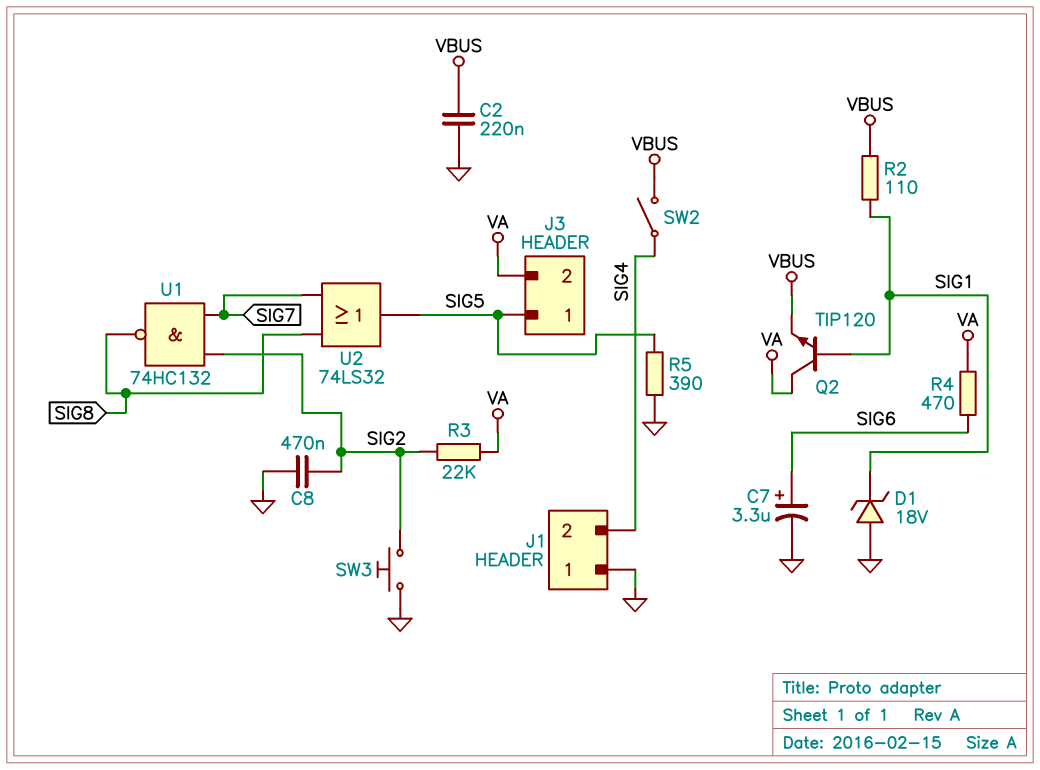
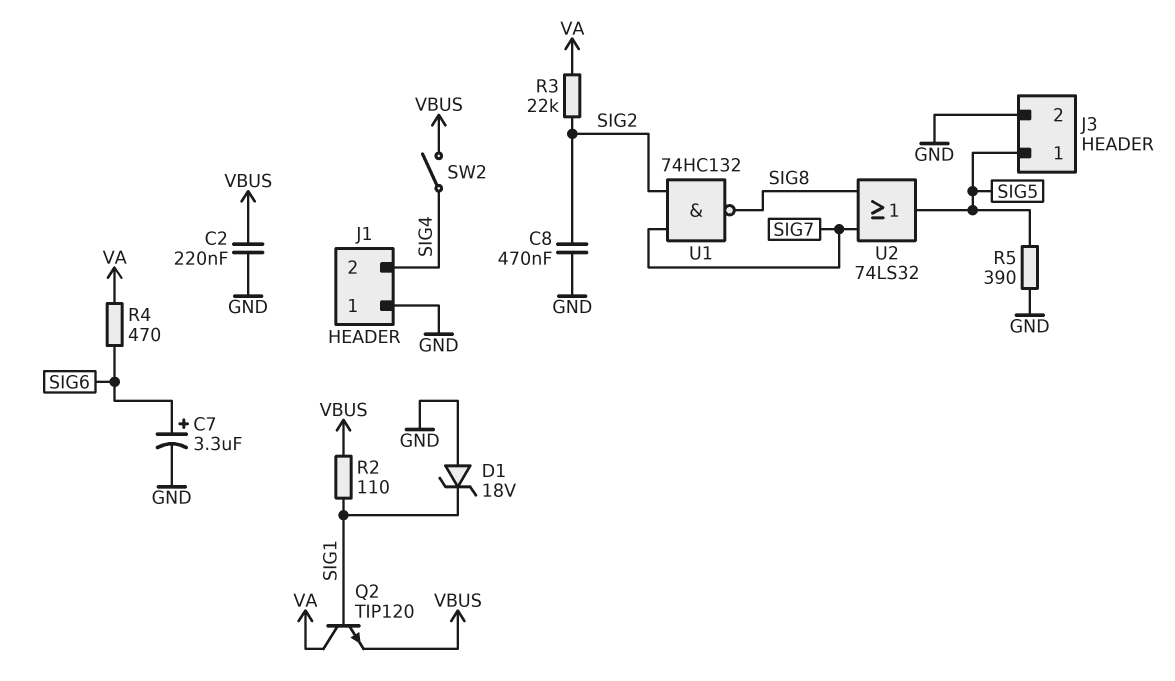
J3 pin 2: VA -> GND
SW3: button (GND, SIG2) -> none

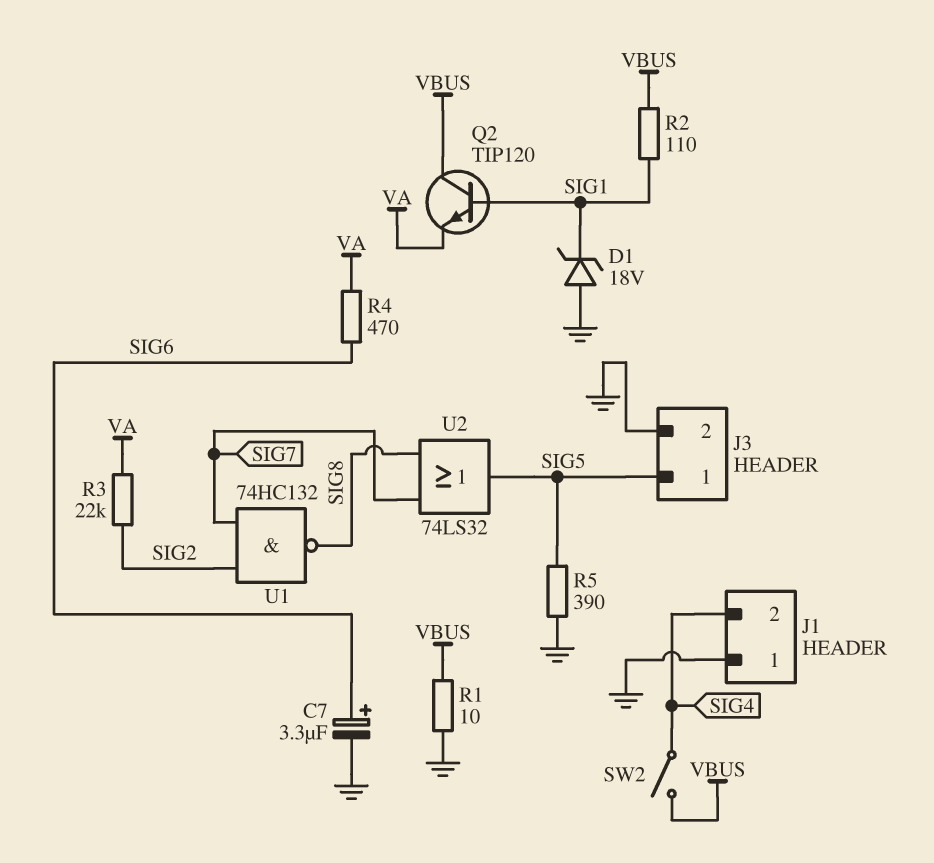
C2: 220nF (GND, VBUS) -> none
C8: 470nF (GND, SIG2) -> none
Q2: NPN TIP120 (B SIG1, C VA, E VBUS) -> NPN TIP120 (B SIG1, C VBUS, E VA)
R1: none -> 10 (GND, VBUS)

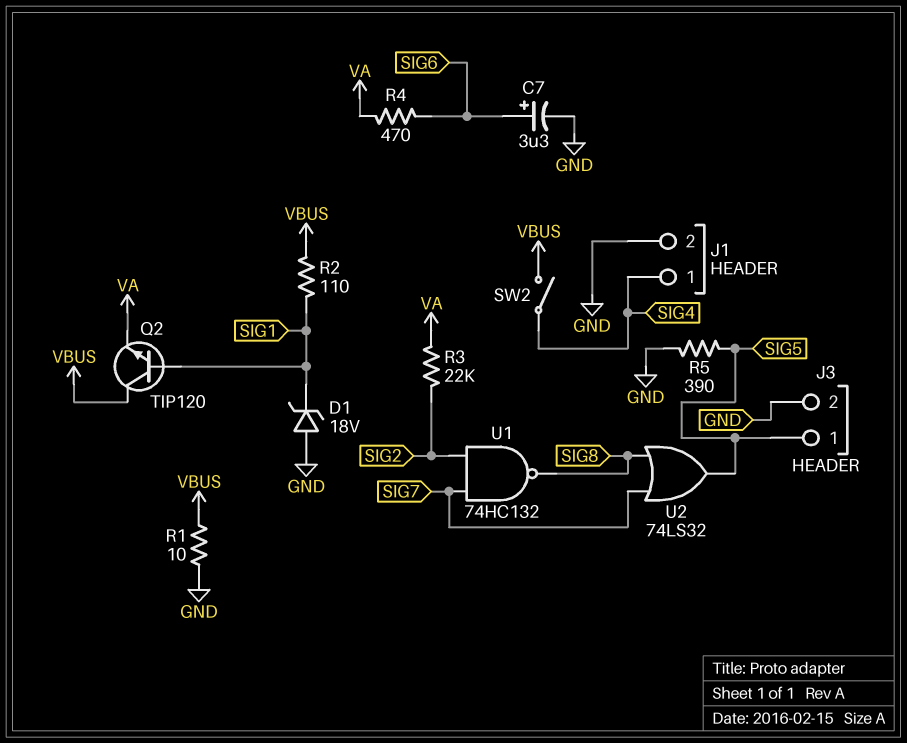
J1 pin 1: GND -> SIG4
J1 pin 2: SIG4 -> GND

